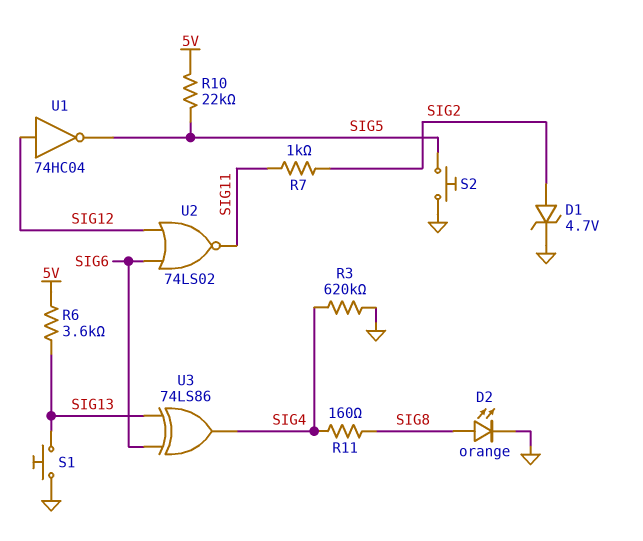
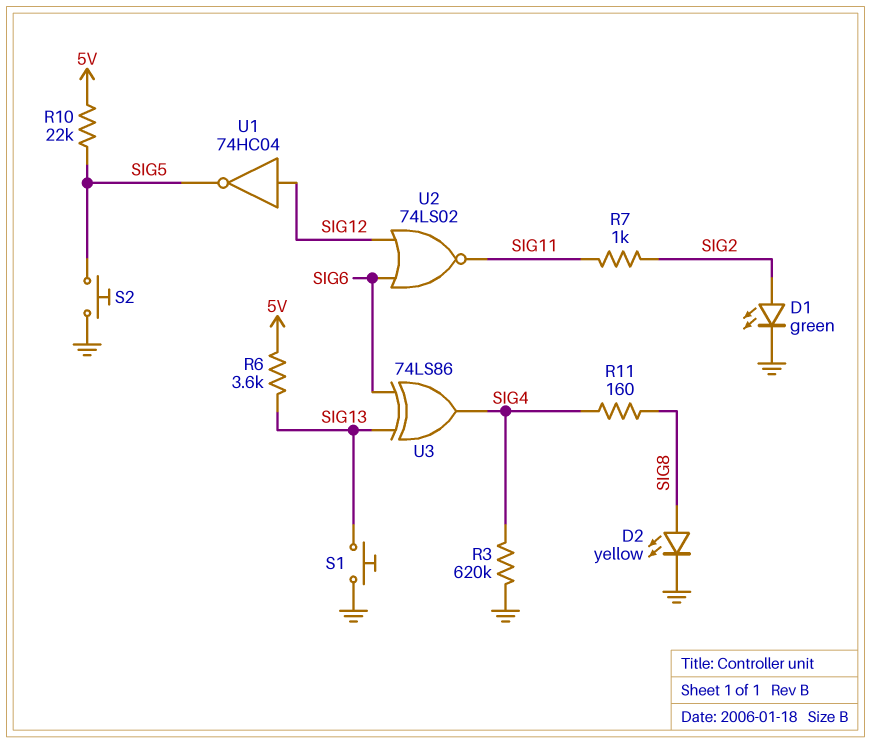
D1: zener 4.7V (A SIG2, K GND) -> LED green (A SIG2, K GND)
D2: LED orange (A SIG8, K GND) -> LED yellow (A SIG8, K GND)

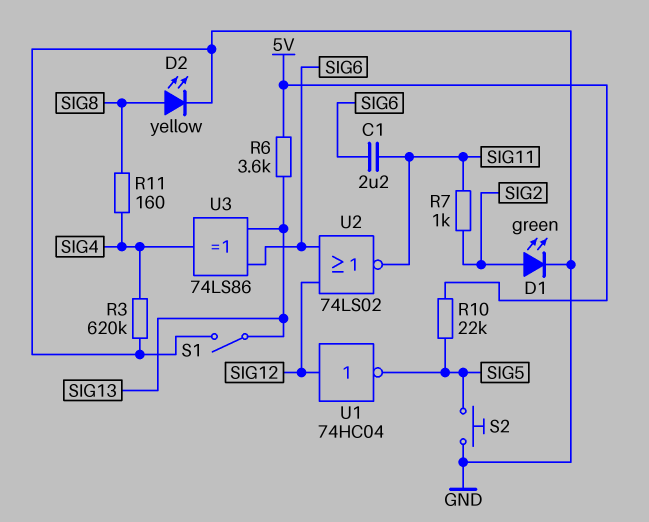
C1: none -> 2.2uF (SIG6, SIG11)
S1: button (GND, SIG13) -> switch (GND, SIG13)

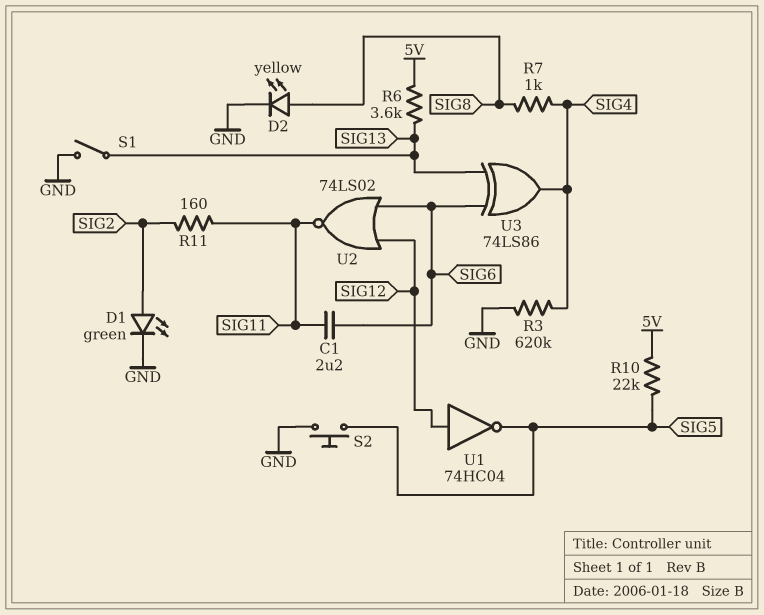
R7: 1k (SIG2, SIG11) -> 1k (SIG4, SIG8)
R11: 160 (SIG4, SIG8) -> 160 (SIG2, SIG11)

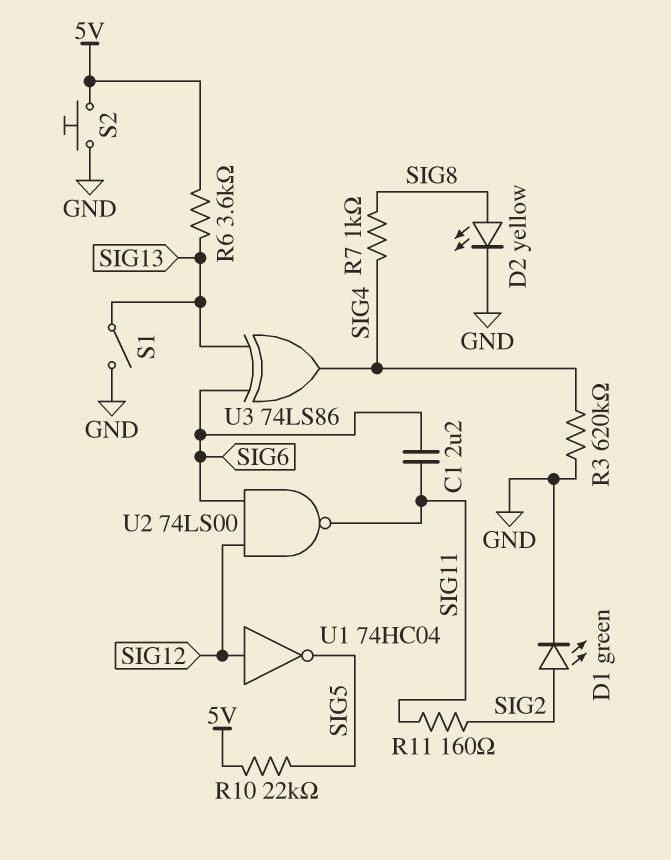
S2: button (GND, SIG5) -> button (5V, GND)
U2: NOR 74LS02 (in SIG6, in SIG12, out SIG11) -> NAND 74LS00 (in SIG6, in SIG12, out SIG11)

